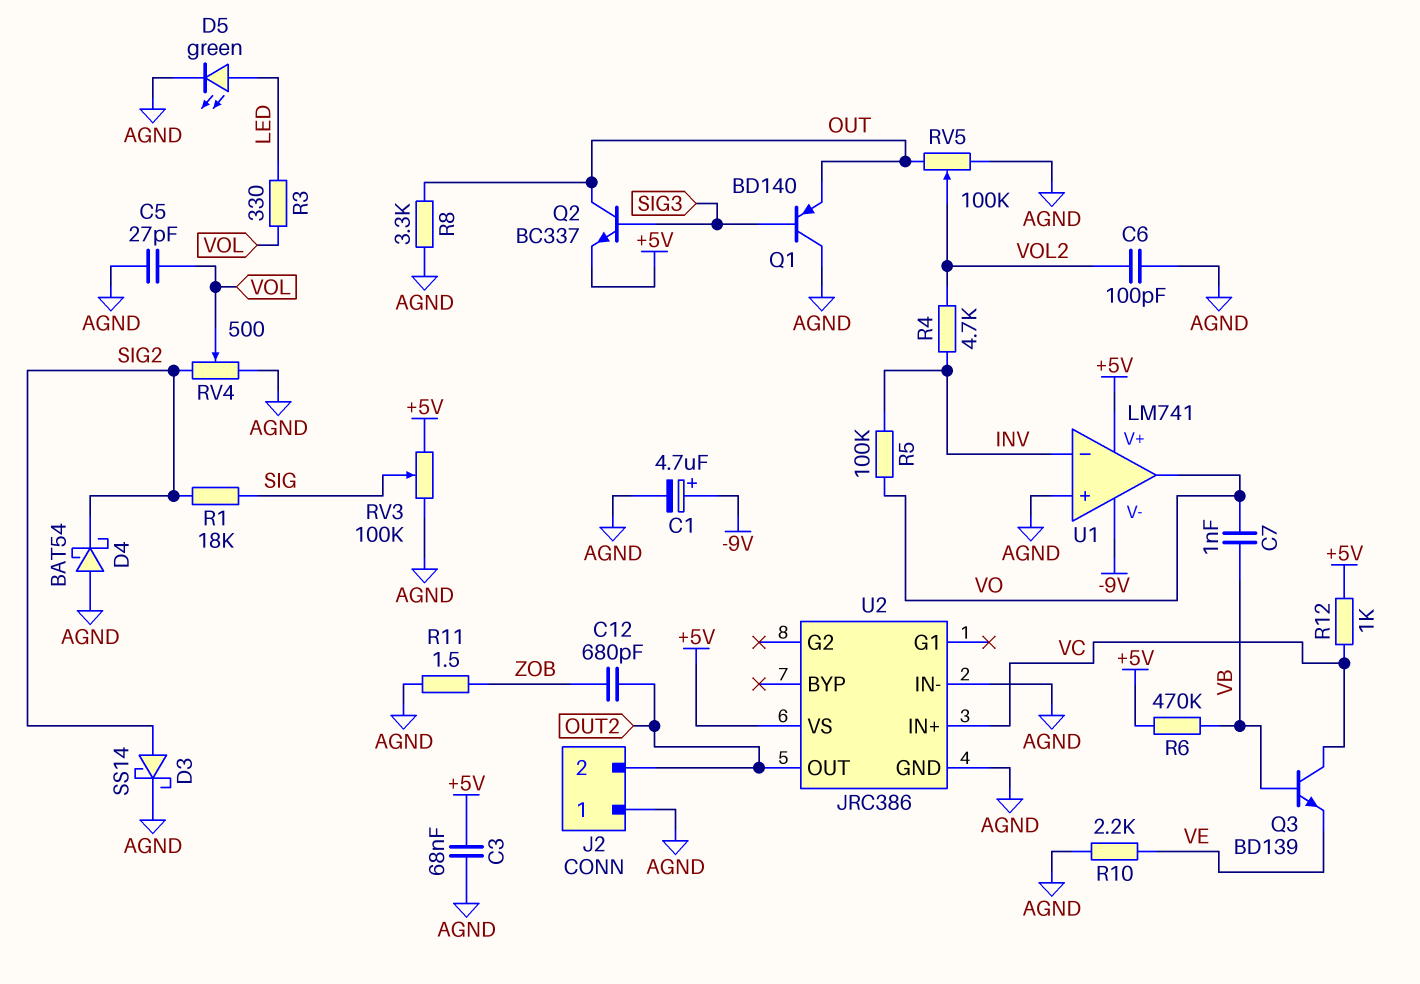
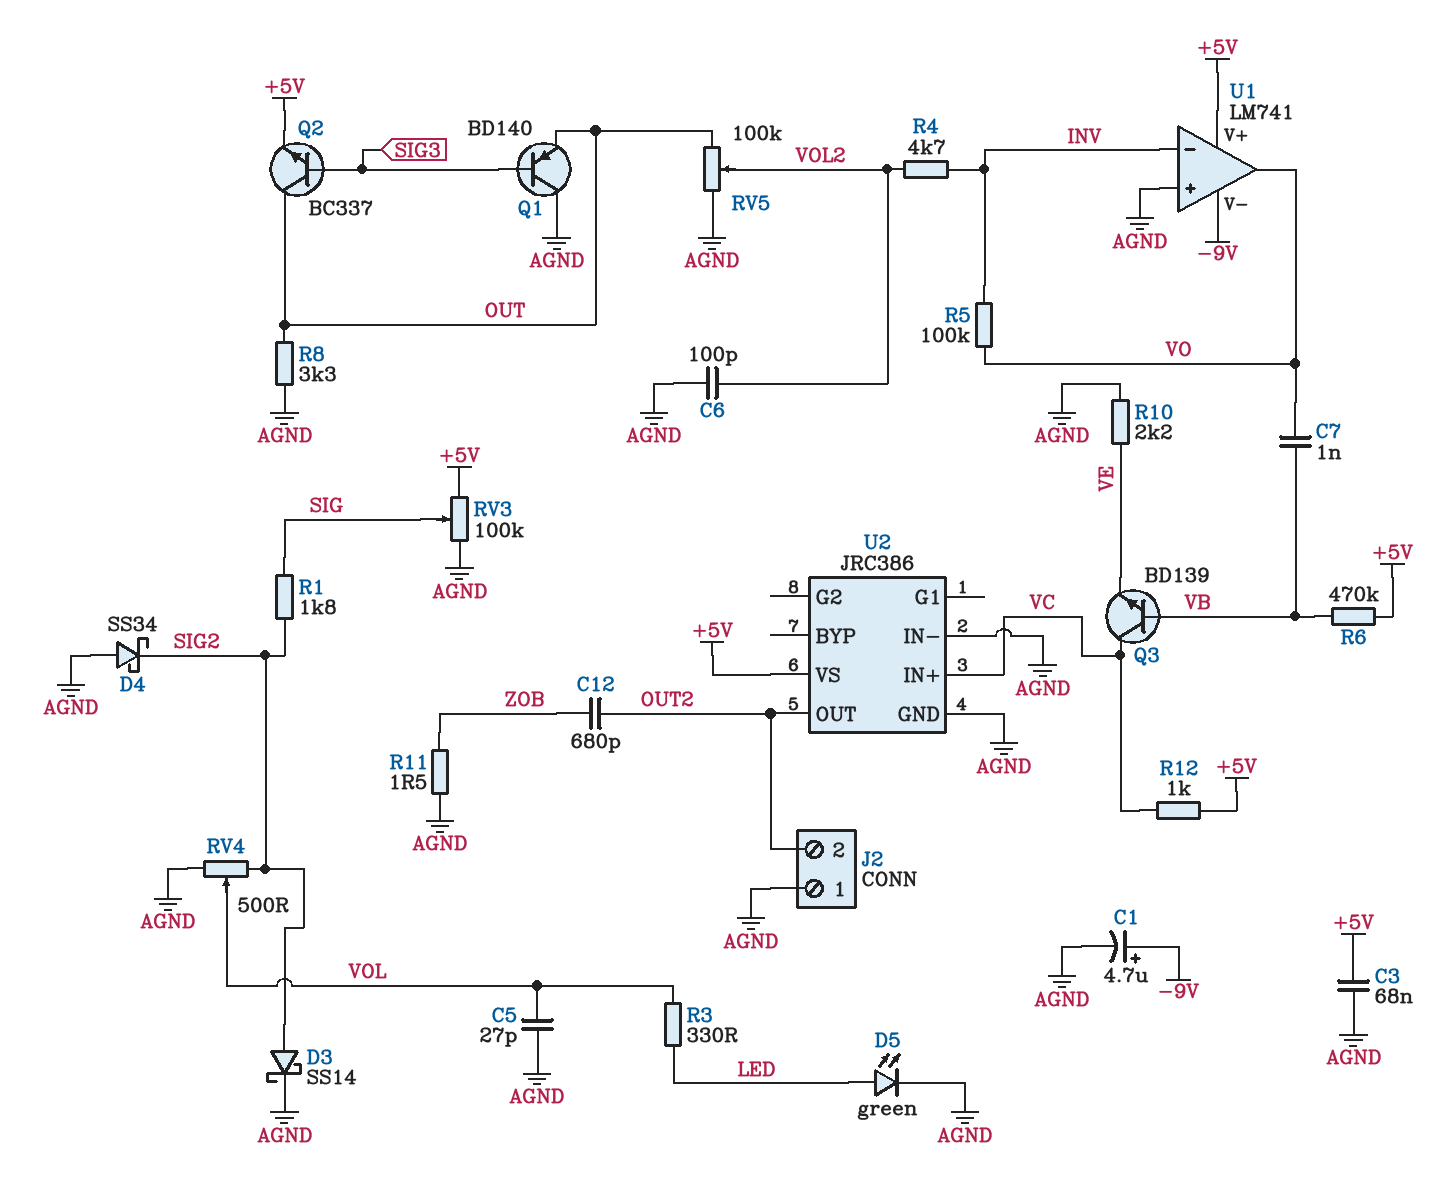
D4: schottky BAT54 (A AGND, K SIG2) -> schottky SS34 (A AGND, K SIG2)
R1: 18k (SIG, SIG2) -> 1.8k (SIG, SIG2)

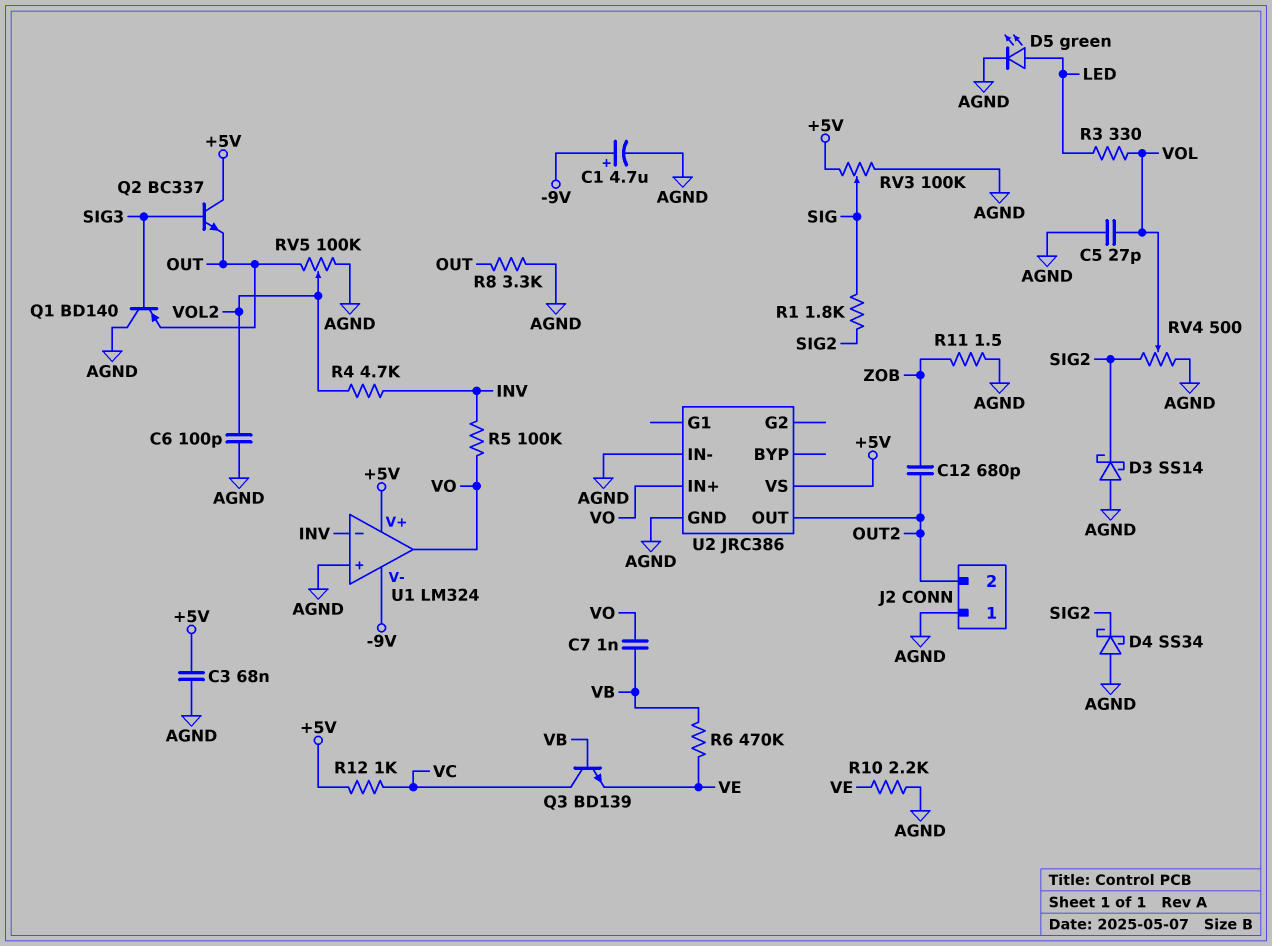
D3: schottky SS14 (A SIG2, K AGND) -> schottky SS14 (A AGND, K SIG2)
Q2: NPN BC337 (B SIG3, C OUT, E +5V) -> NPN BC337 (B SIG3, C +5V, E OUT)
R6: 470k (+5V, VB) -> 470k (VB, VE)
U1: LM741 -> LM324
U2 pin IN+: VC -> VO

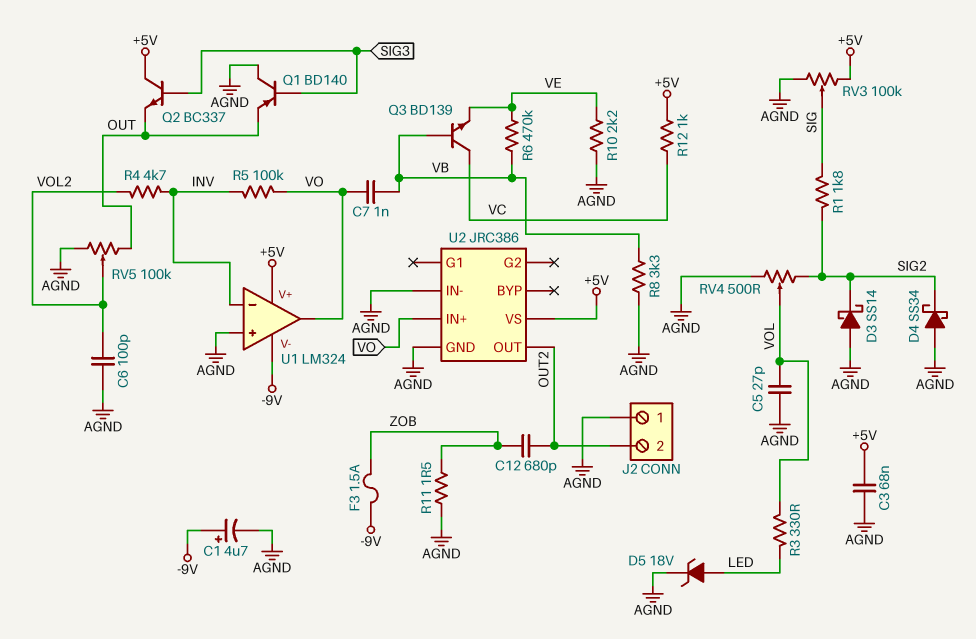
D5: LED green (A LED, K AGND) -> zener 18V (A LED, K AGND)
F3: none -> 1.5A (-9V, ZOB)
R8: 3.3k (AGND, OUT) -> 3.3k (AGND, VB)

